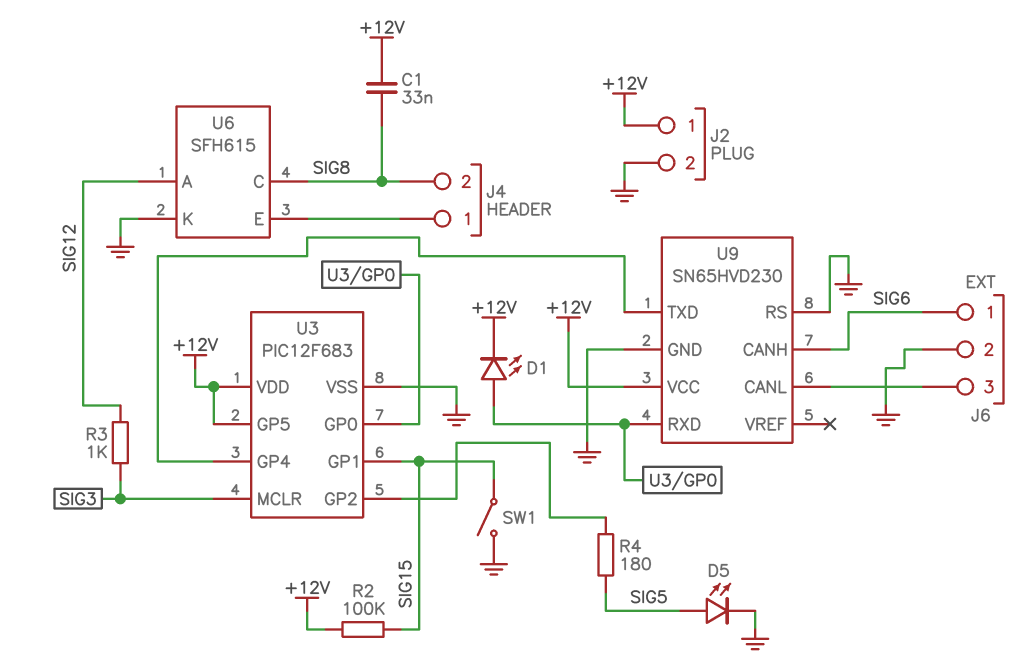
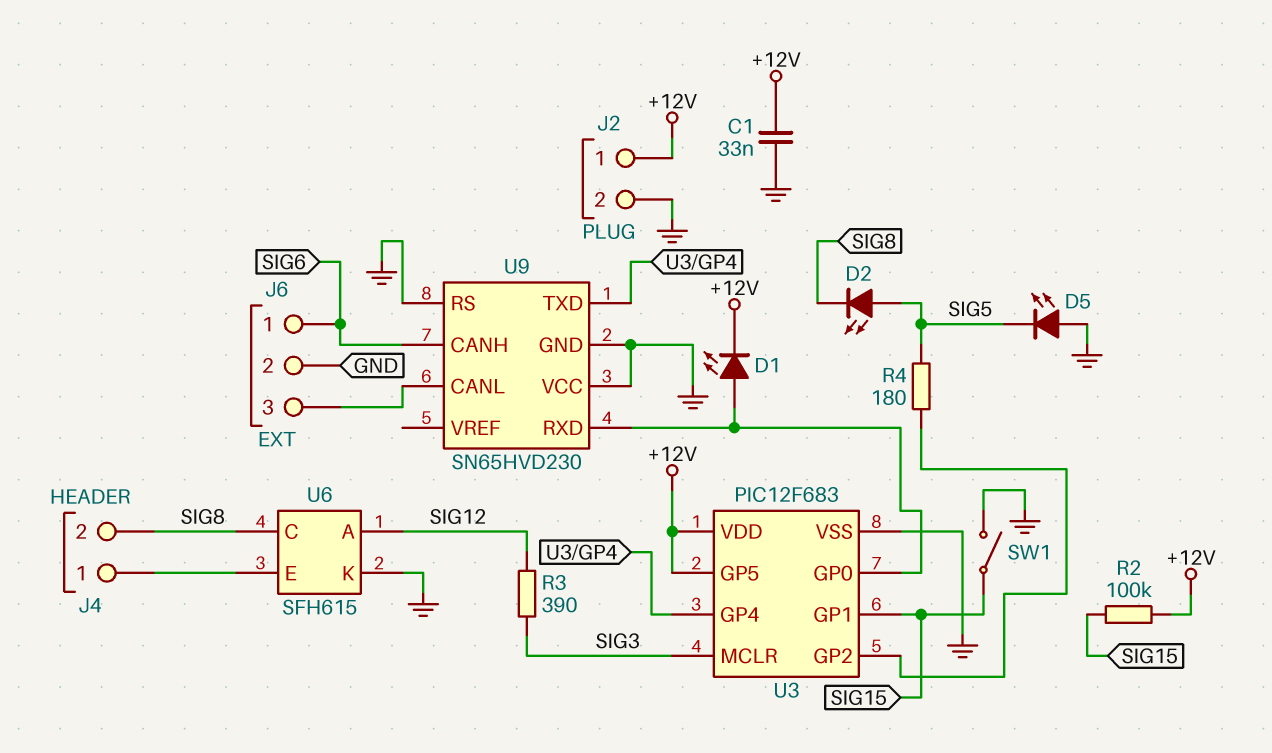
C1: 33nF (+12V, SIG8) -> 33nF (+12V, GND)
D2: none -> LED (A SIG5, K SIG8)
D5: LED (A SIG5, K GND) -> LED (A GND, K SIG5)
R3: 1k (SIG3, SIG12) -> 390 (SIG3, SIG12)
U9 pin VCC: +12V -> GND

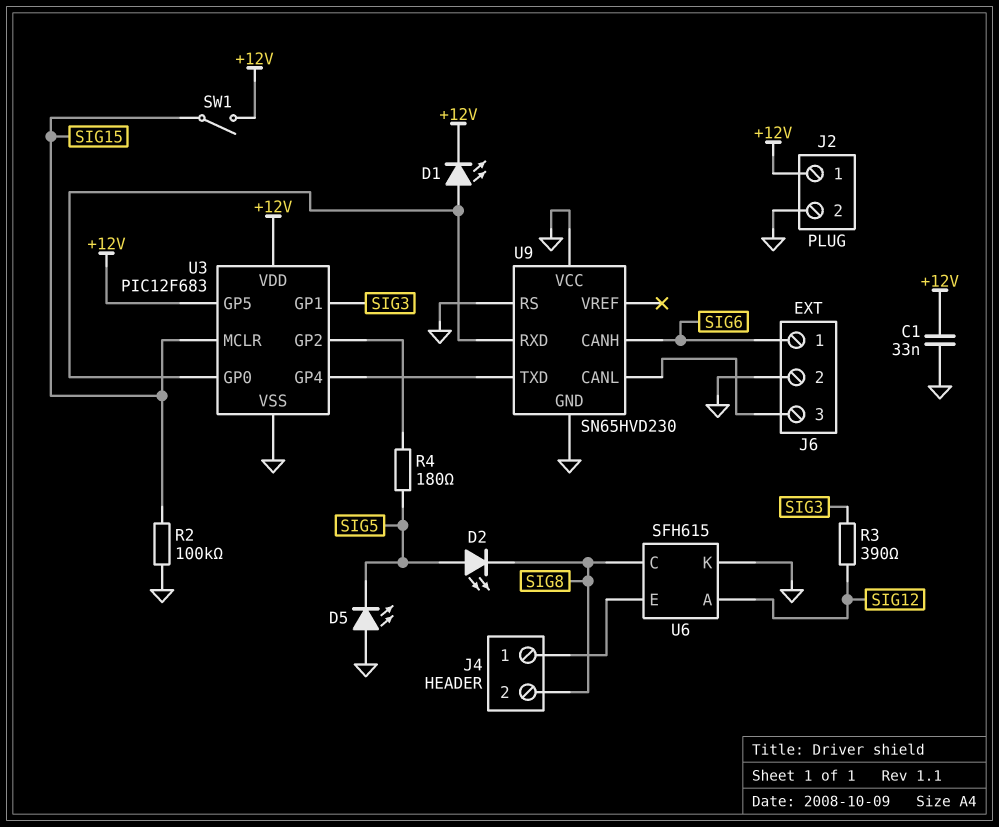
R2: 100k (+12V, SIG15) -> 100k (GND, SIG15)
SW1: switch (GND, SIG15) -> switch (+12V, SIG15)
U3 pin GP1: SIG15 -> SIG3
U3 pin MCLR: SIG3 -> SIG15

